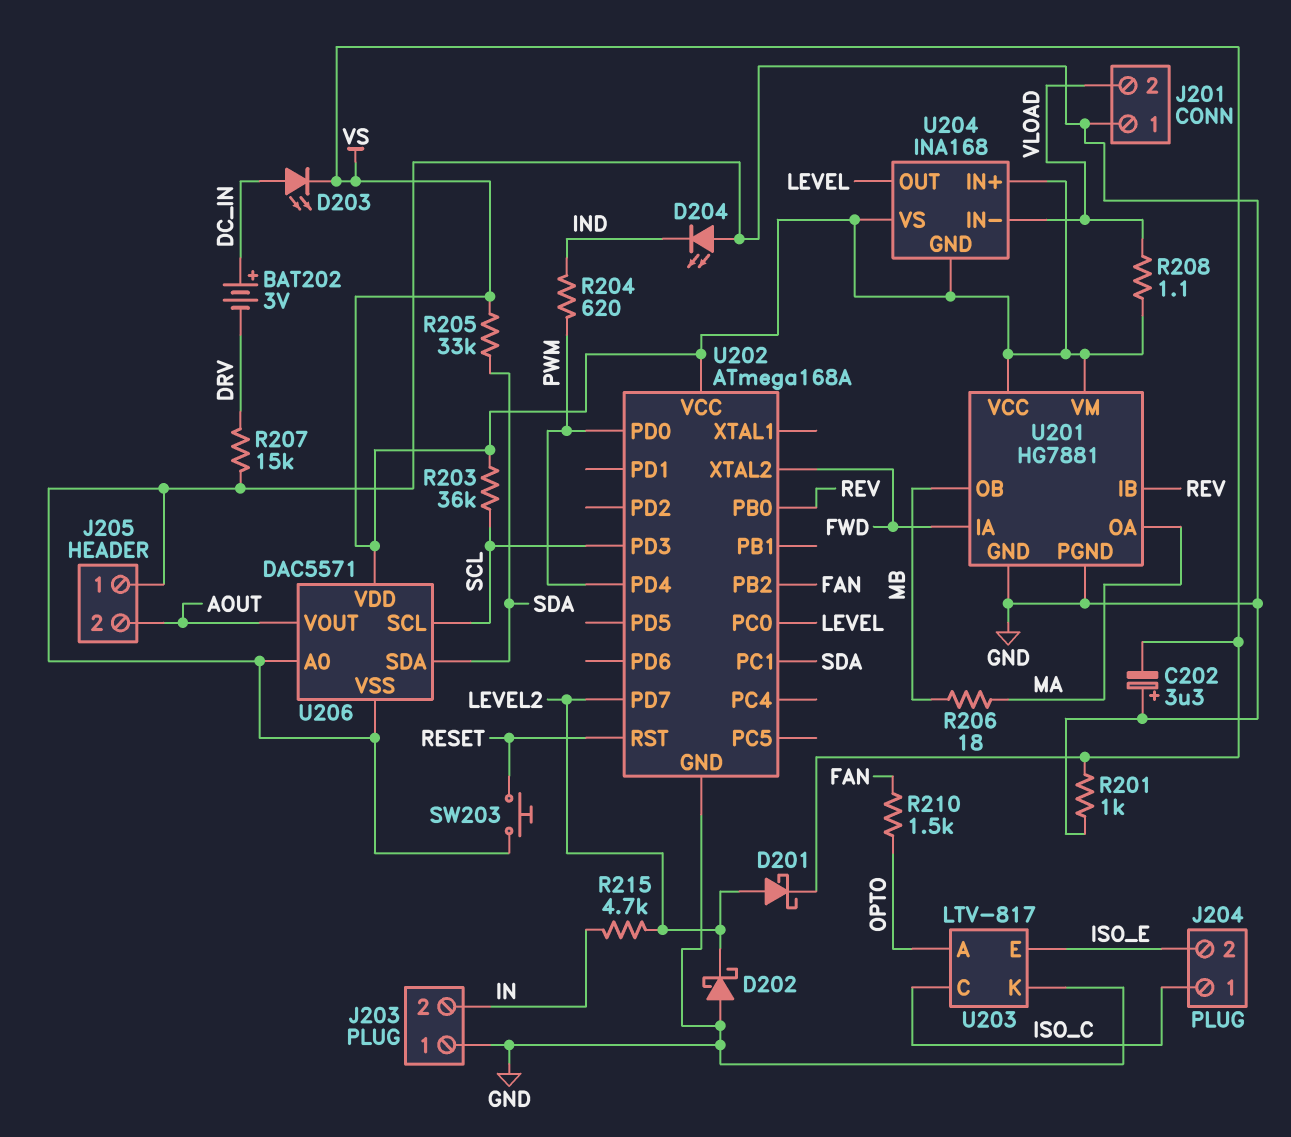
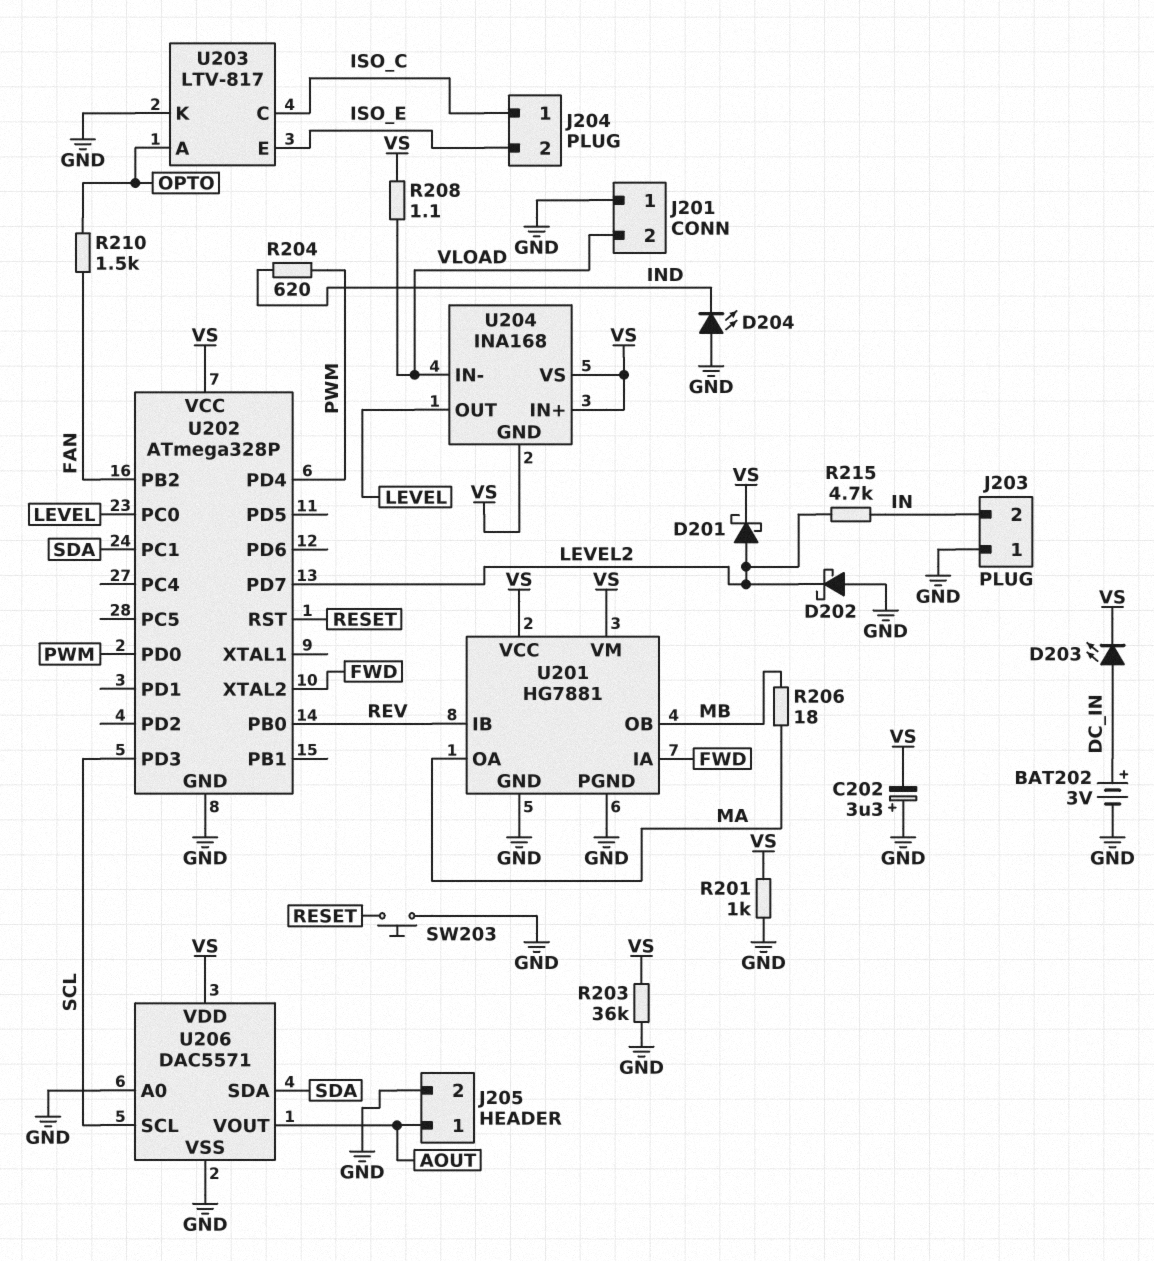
BAT202: 3V (plus DC_IN, minus DRV) -> 3V (plus DC_IN, minus GND)
J205 pin 1: GND -> AOUT
J205 pin 2: AOUT -> GND
R203: 36k (SCL, VS) -> 36k (GND, VS)
R205: 33k (SDA, VS) -> none
R207: 15k (DRV, GND) -> none
U202: ATmega168A -> ATmega328P

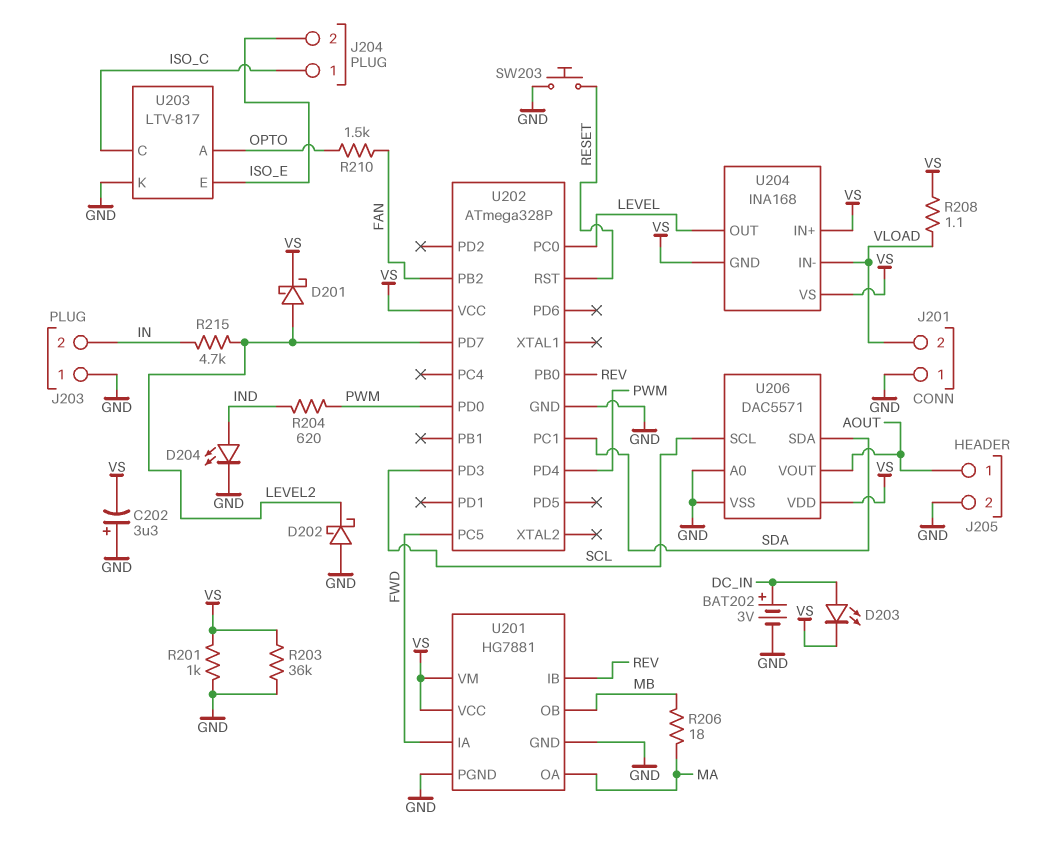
D204: LED (A GND, K IND) -> LED (A IND, K GND)
U202 pin PC5: none -> FWD
U202 pin XTAL2: FWD -> none

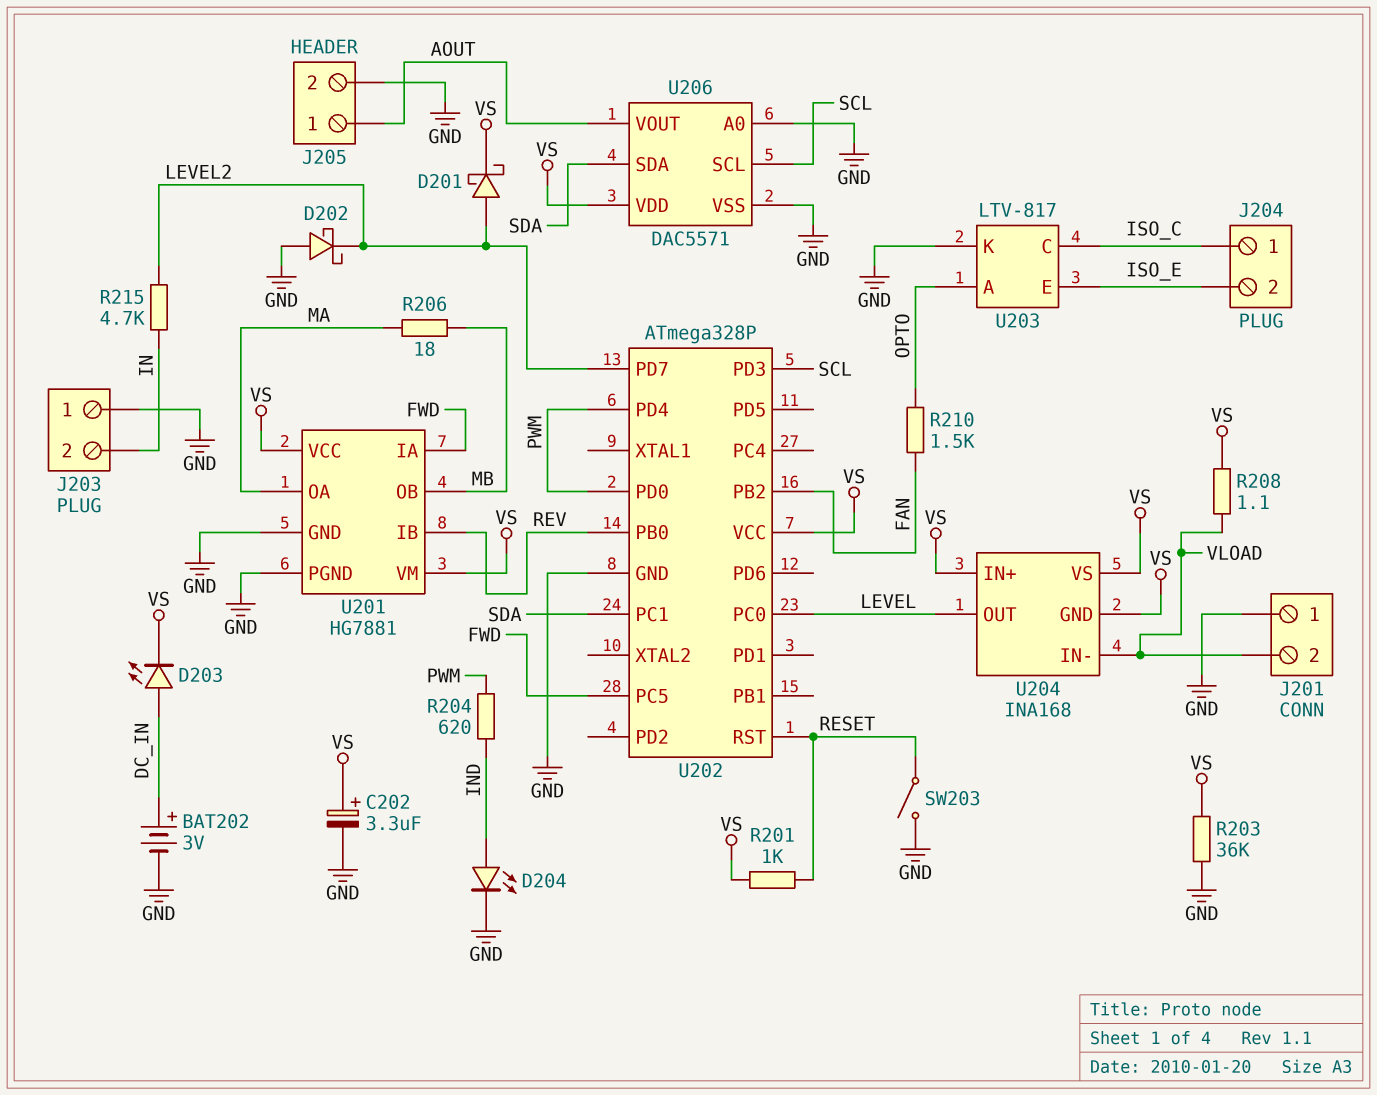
C202: 3.3uF (plus GND, minus VS) -> 3.3uF (plus VS, minus GND)
R201: 1k (GND, VS) -> 1k (RESET, VS)
SW203: button (GND, RESET) -> switch (GND, RESET)

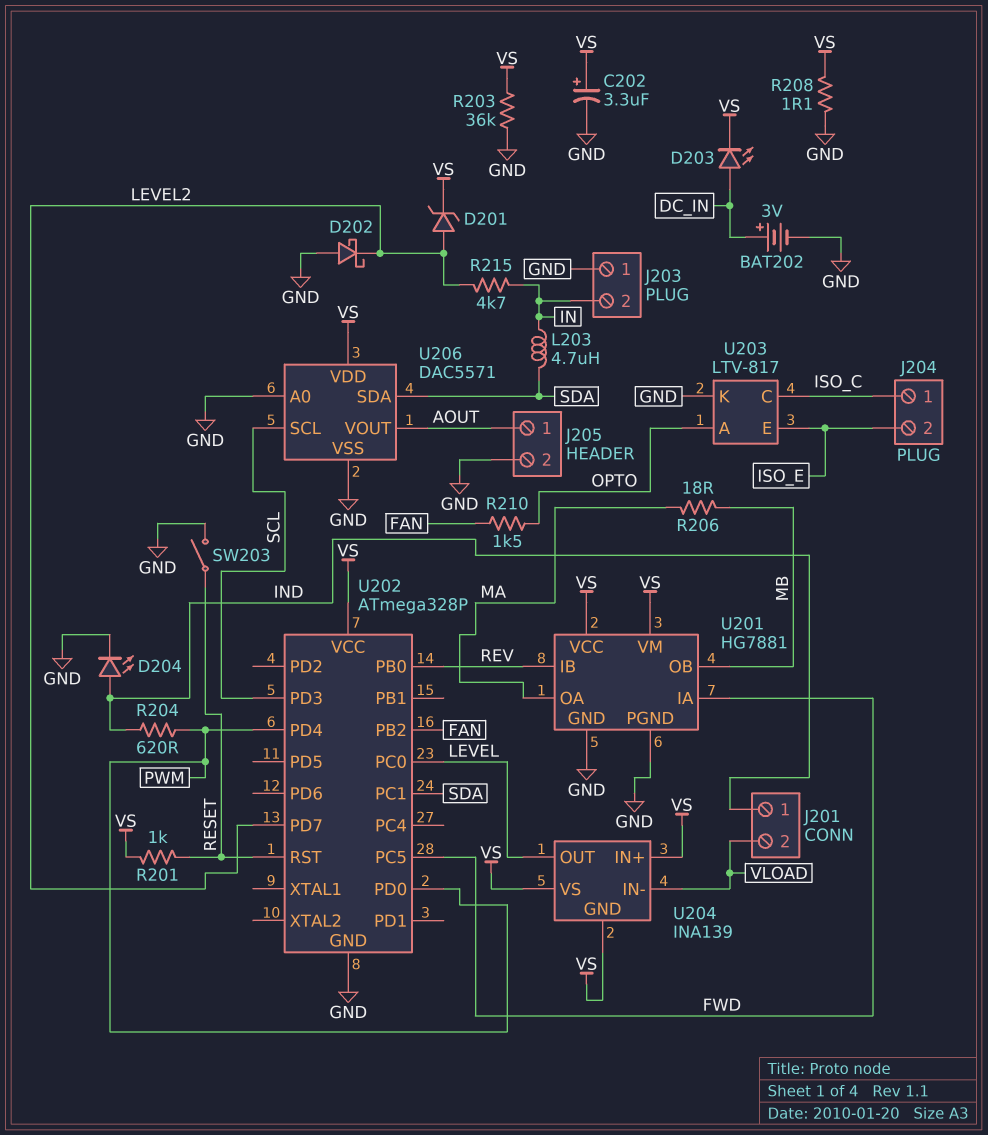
D201: schottky (A LEVEL2, K VS) -> zener (A LEVEL2, K VS)
J201 pin 1: GND -> IND
L203: none -> 4.7uH (IN, SDA)
R208: 1.1 (VLOAD, VS) -> 1.1 (GND, VS)
U204: INA168 -> INA139

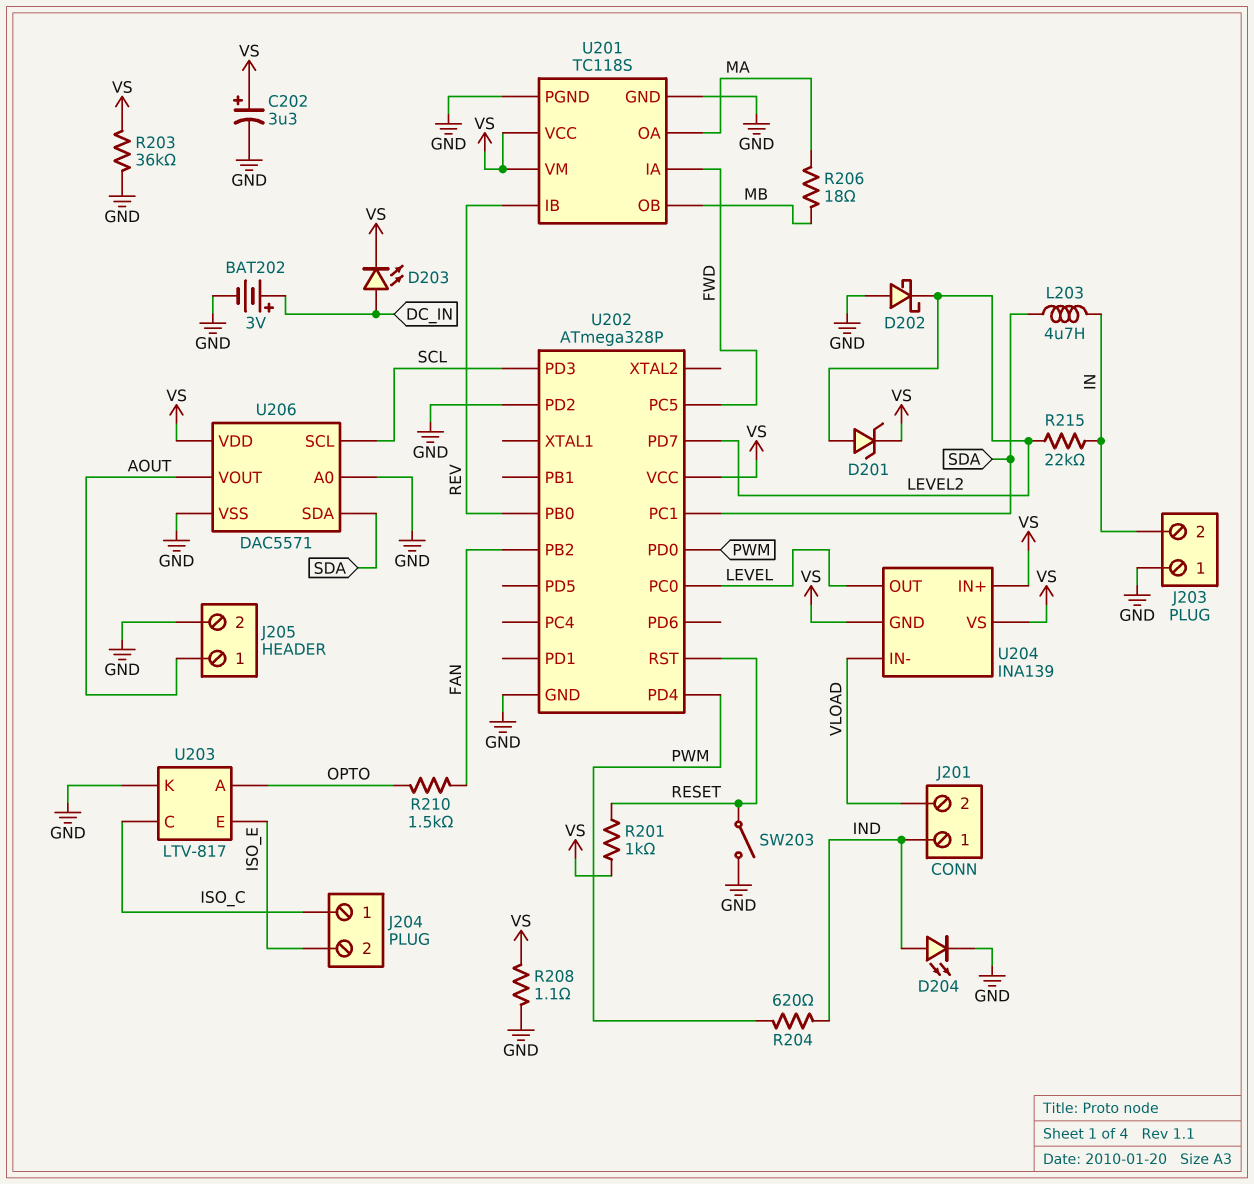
R215: 4.7k (IN, LEVEL2) -> 22k (IN, LEVEL2)
U201: HG7881 -> TC118S
U202 pin PD2: none -> GND

